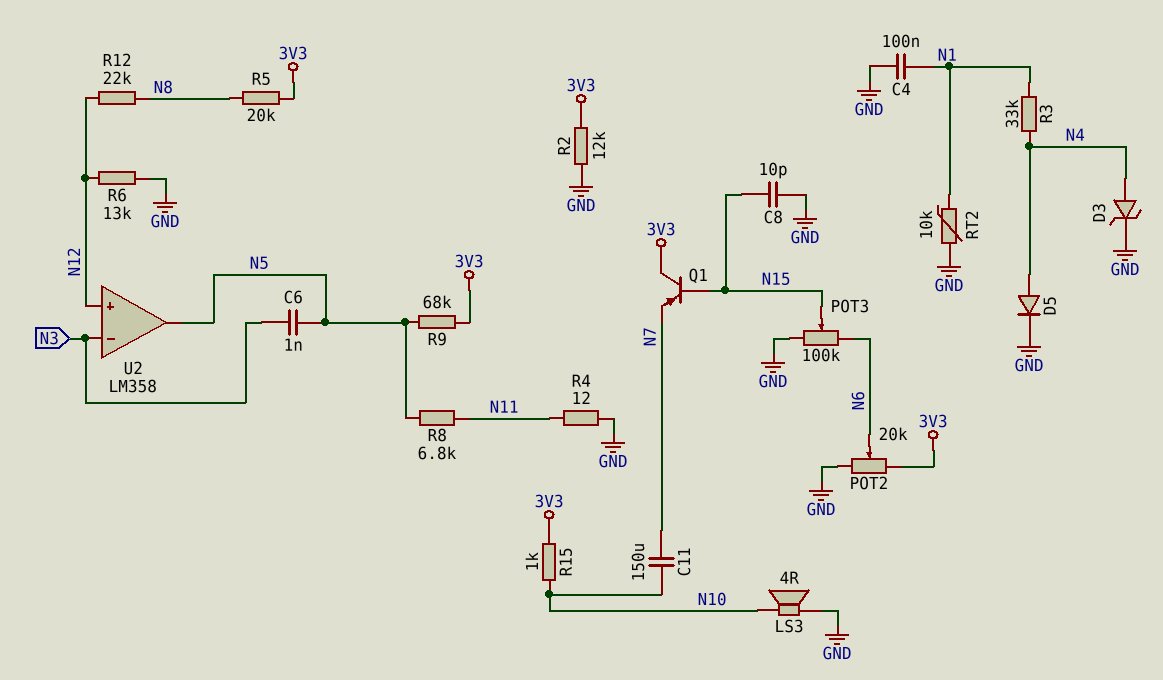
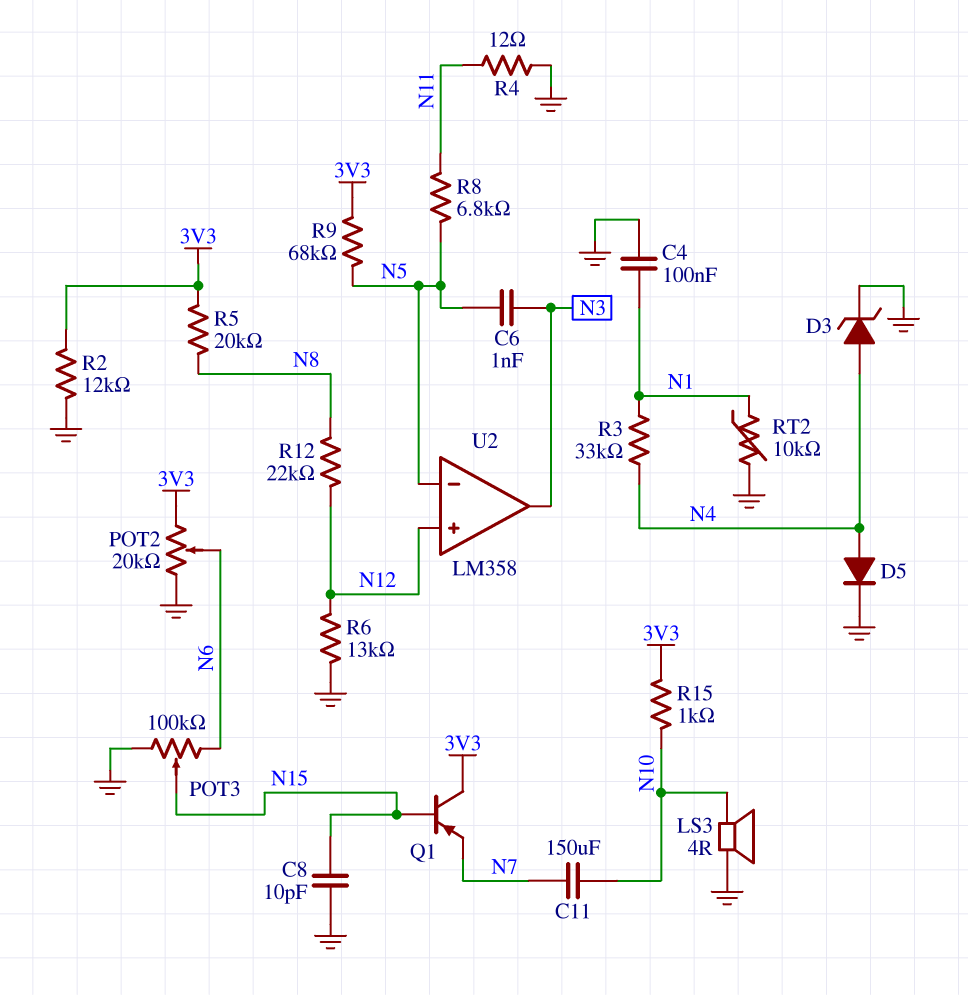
U2 pin in-: N3 -> N5
U2 pin out: N5 -> N3

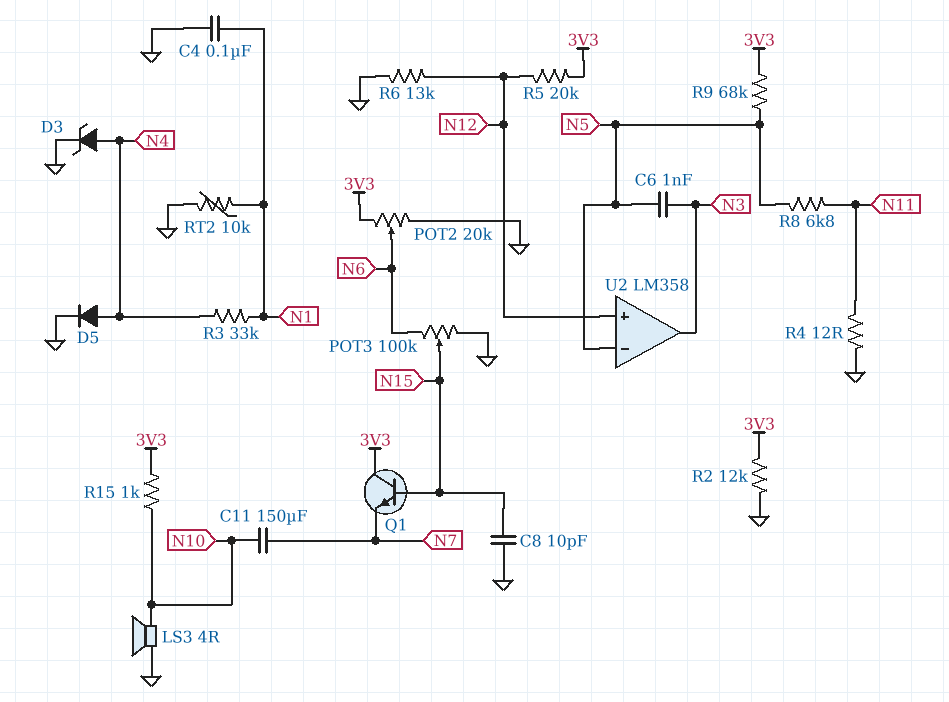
Q1: PNP (B N15, C 3V3, E N7) -> NPN (B N15, C 3V3, E N7)
R5: 20k (3V3, N8) -> 20k (3V3, N12)
R12: 22k (N8, N12) -> none

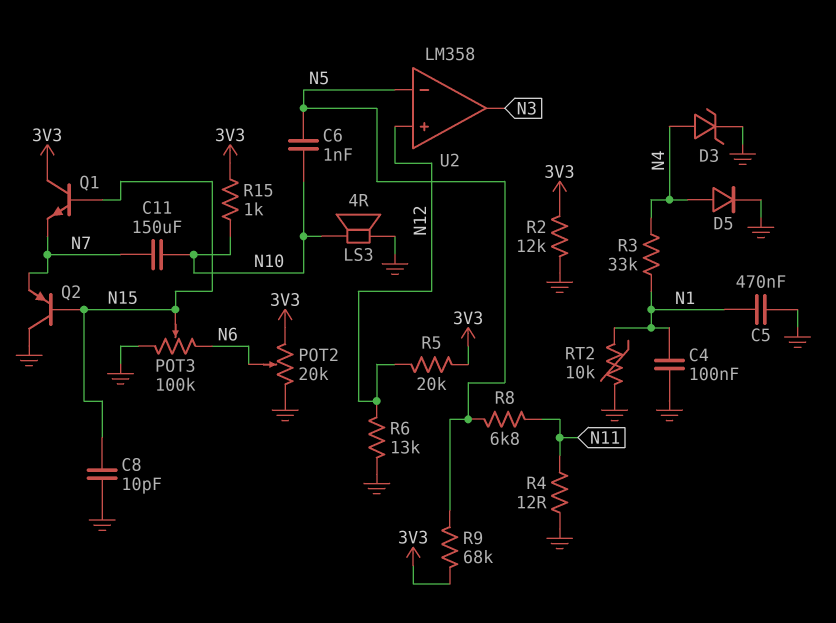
C5: none -> 470nF (GND, N1)
C6: 1nF (N3, N5) -> 1nF (N5, N10)
Q2: none -> PNP (B N15, C GND, E N7)

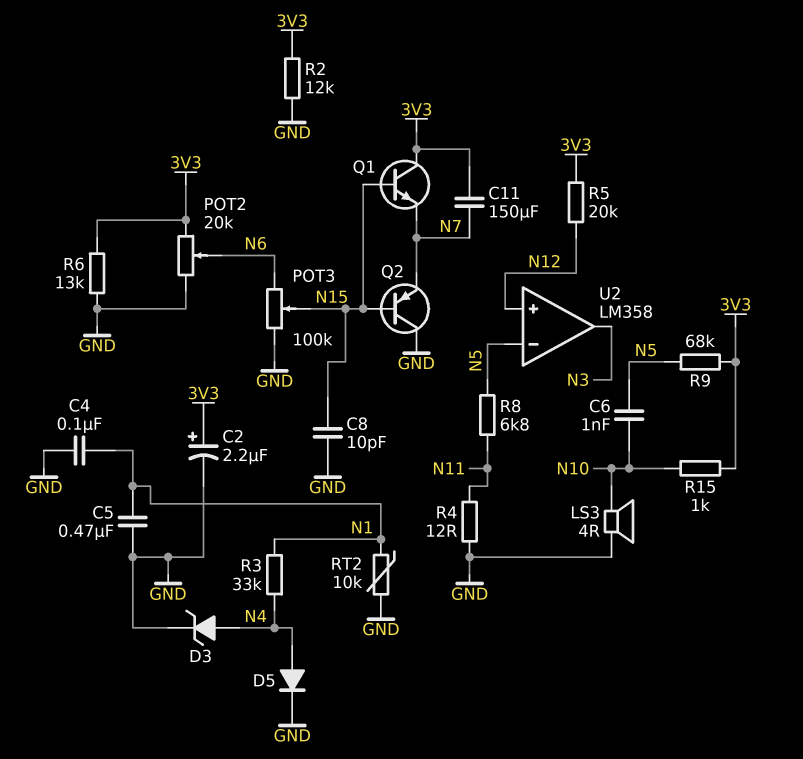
C2: none -> 2.2uF (plus 3V3, minus GND)
C11: 150uF (N7, N10) -> 150uF (3V3, N7)
R6: 13k (GND, N12) -> 13k (3V3, GND)

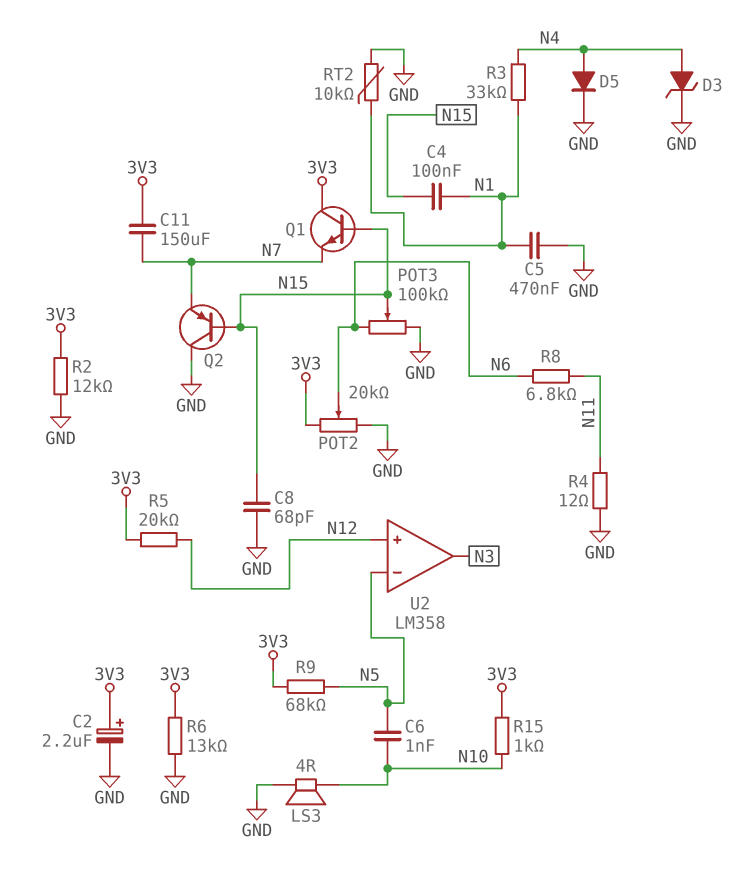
C4: 100nF (GND, N1) -> 100nF (N1, N15)
C8: 10pF (GND, N15) -> 68pF (GND, N15)
R8: 6.8k (N5, N11) -> 6.8k (N6, N11)

